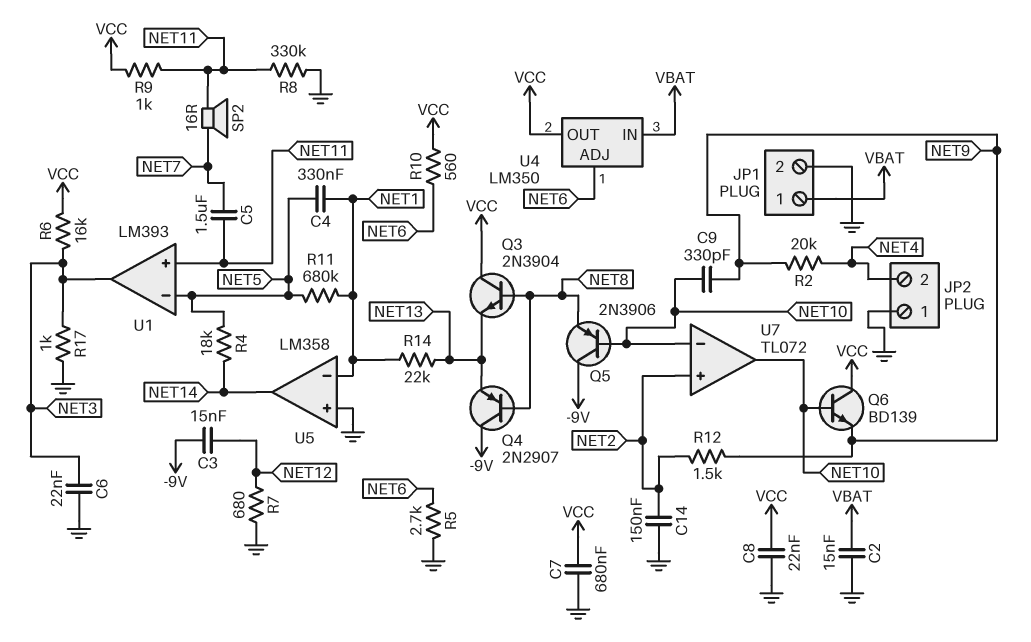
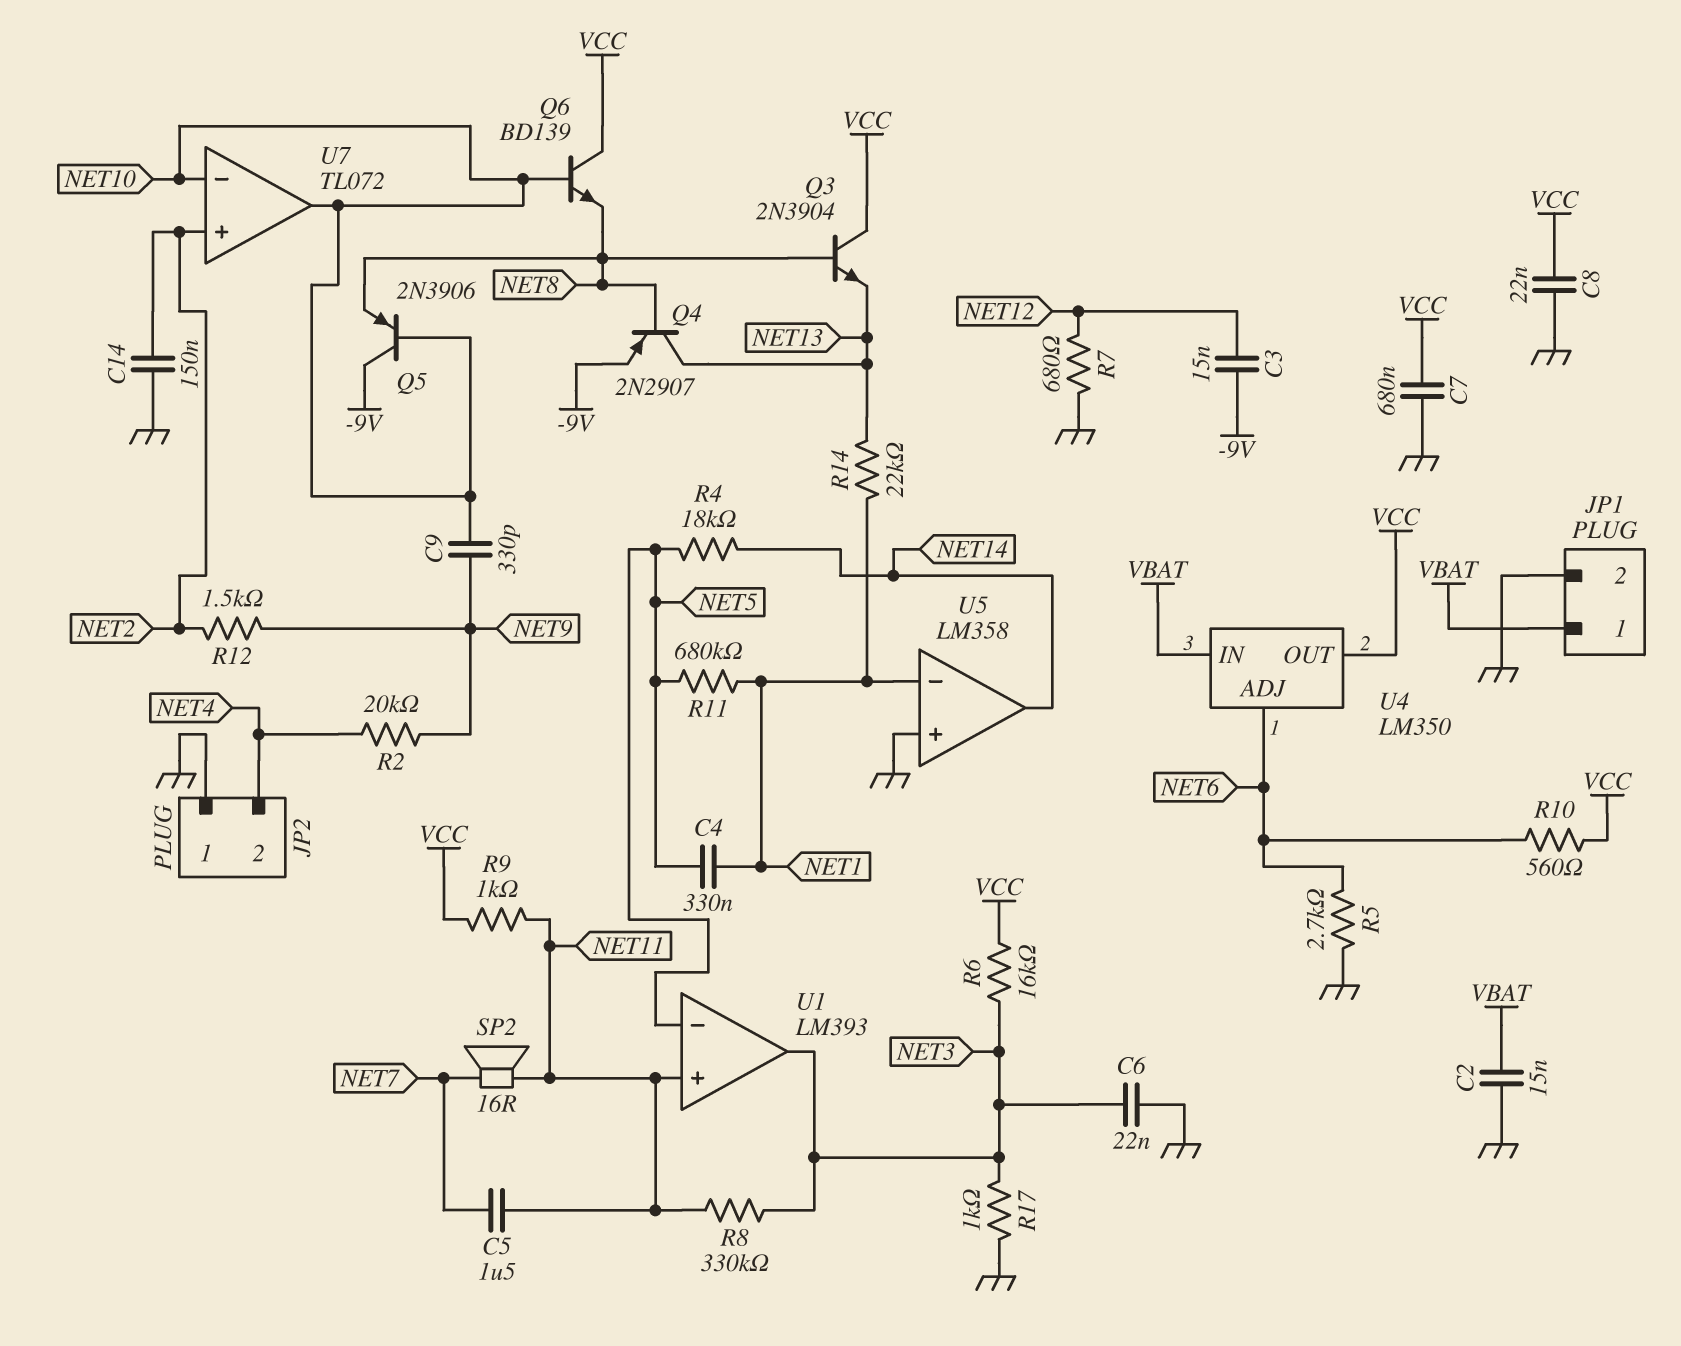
Q4: PNP 2N2907 (B NET8, C -9V, E NET13) -> PNP 2N2907 (B NET8, C NET13, E -9V)
Q6: NPN BD139 (B NET10, C VCC, E NET9) -> NPN BD139 (B NET10, C VCC, E NET8)
R8: 330k (GND, NET11) -> 330k (NET3, NET11)

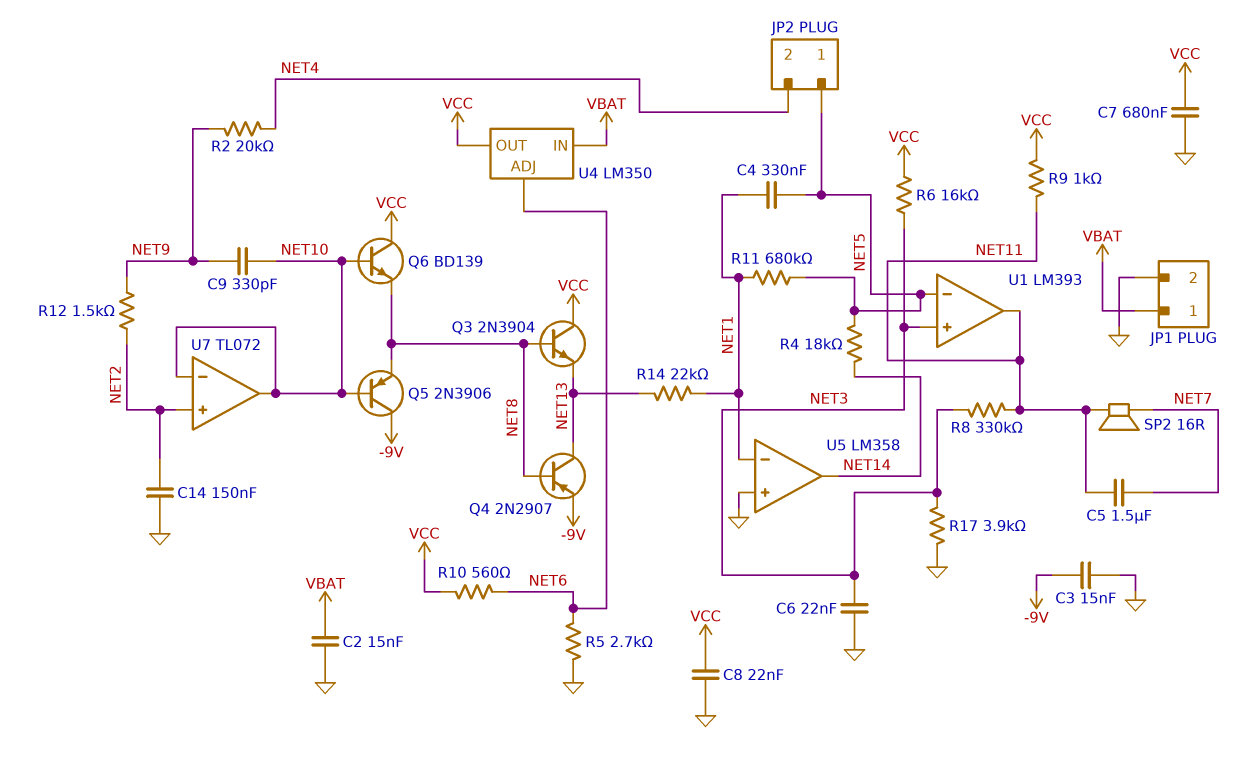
C3: 15nF (-9V, NET12) -> 15nF (-9V, GND)
JP2 pin 1: GND -> NET5
R7: 680 (GND, NET12) -> none
R17: 1k (GND, NET3) -> 3.9k (GND, NET3)
U1 pin in+: NET11 -> NET3
U1 pin out: NET3 -> NET11

